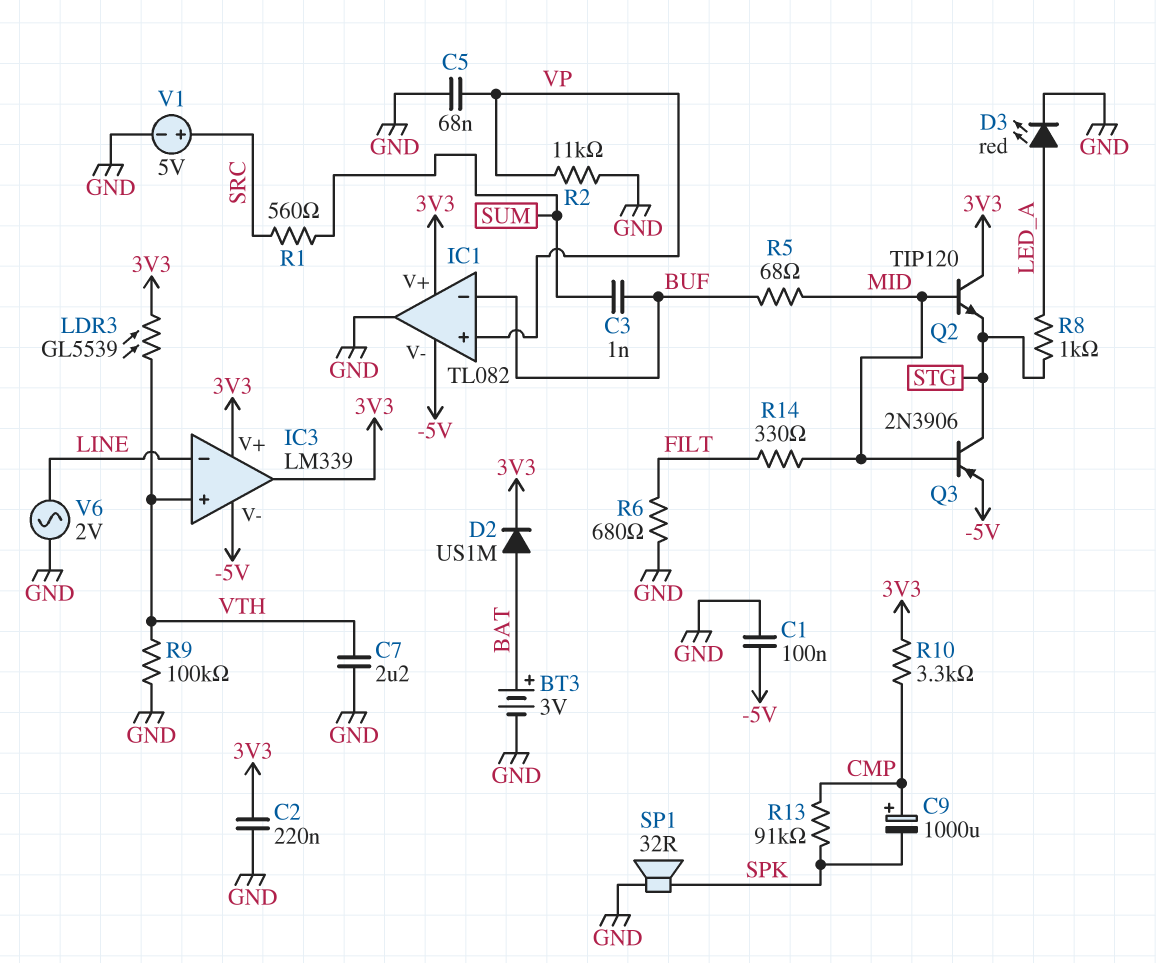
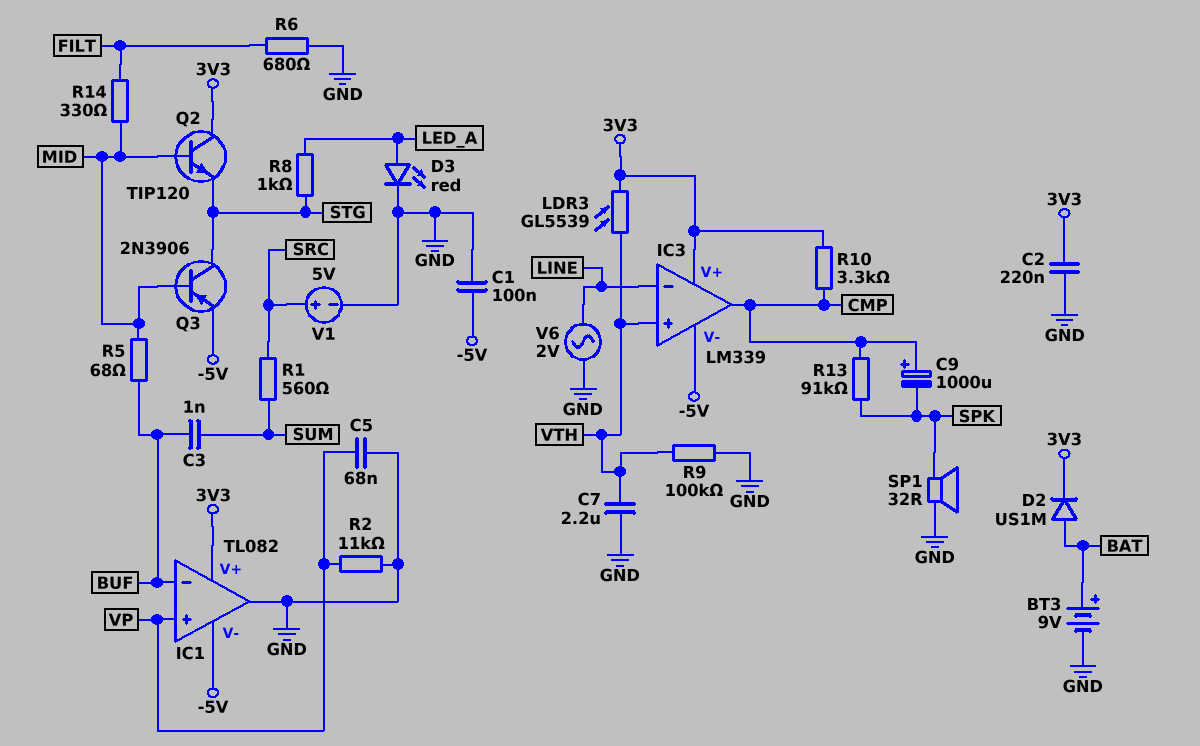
BT3: 3V (plus BAT, minus GND) -> 9V (plus BAT, minus GND)
IC3 pin out: 3V3 -> CMP

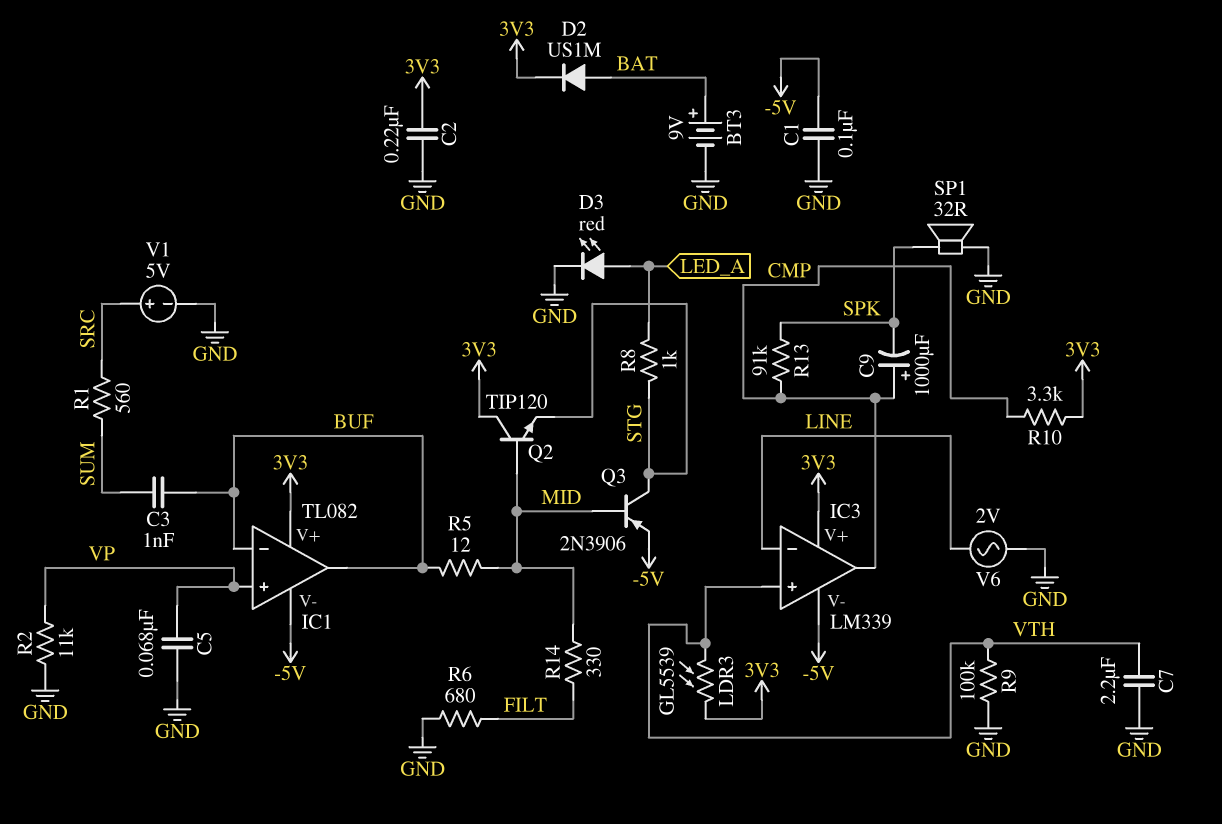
IC1 pin out: GND -> BUF
R5: 68 (BUF, MID) -> 12 (BUF, MID)

